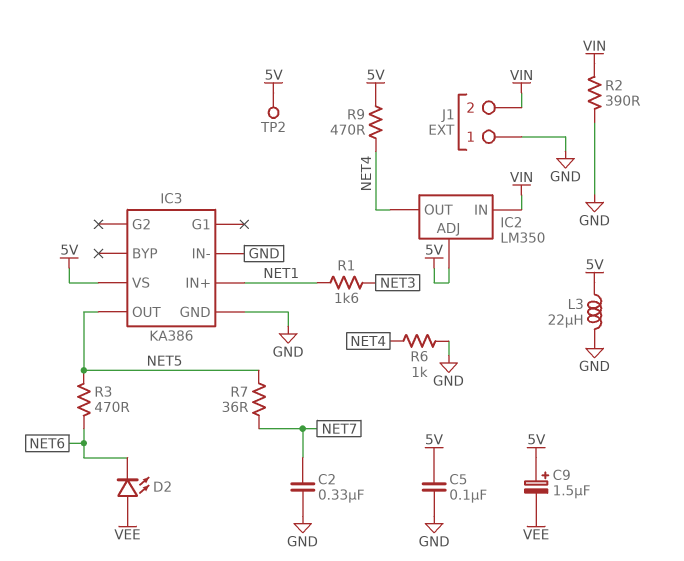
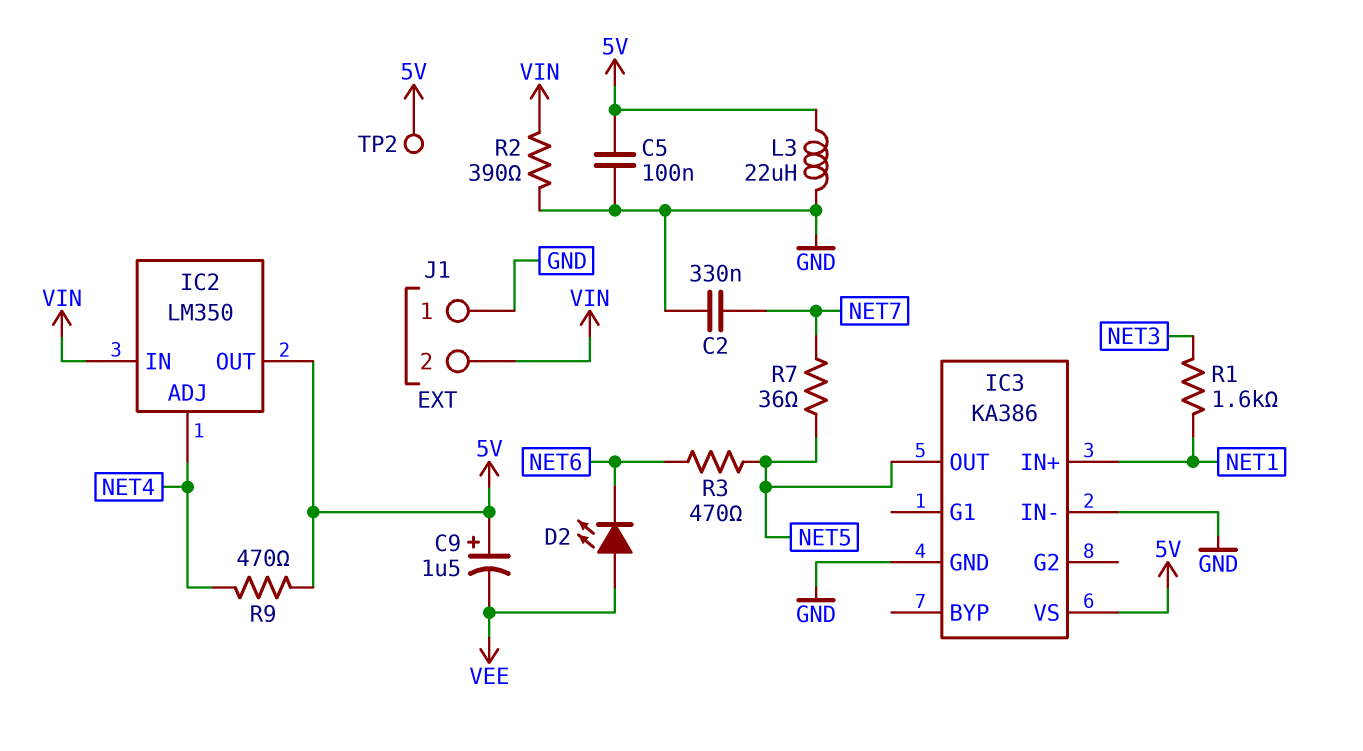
IC2 pin ADJ: 5V -> NET4
IC2 pin OUT: NET4 -> 5V
R6: 1k (GND, NET4) -> none

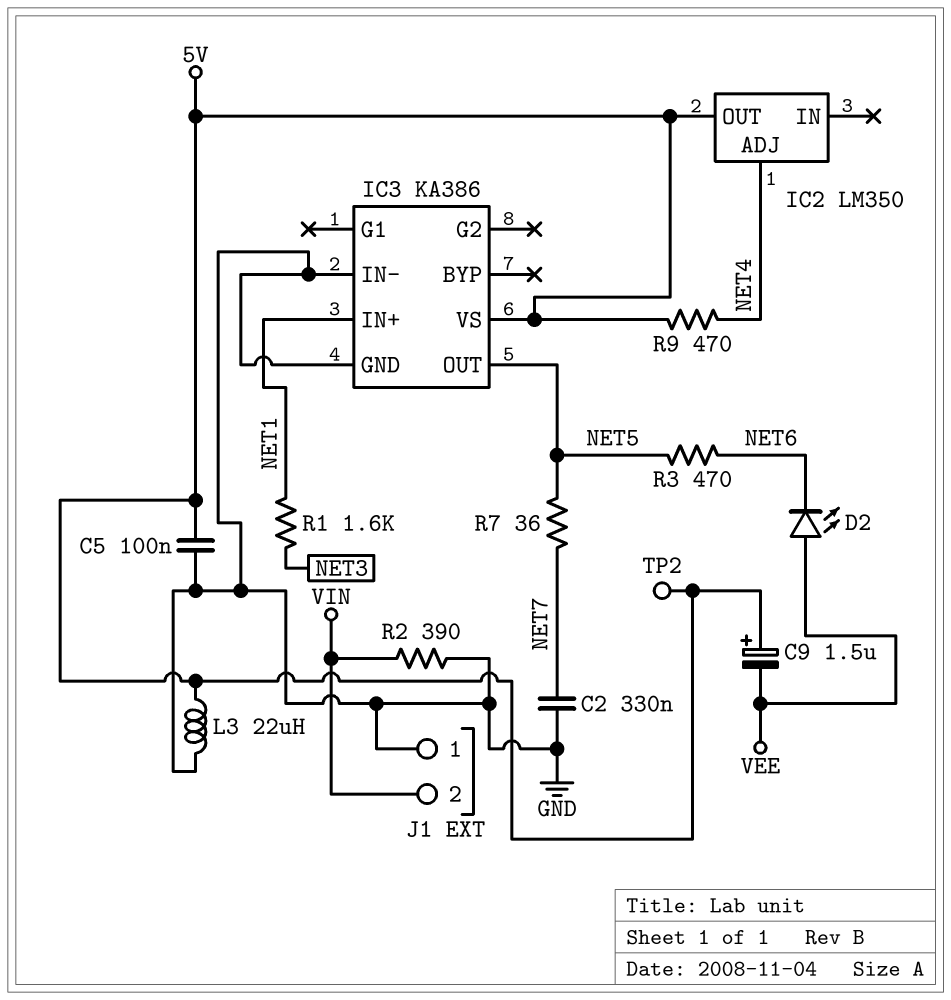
IC2 pin IN: VIN -> none

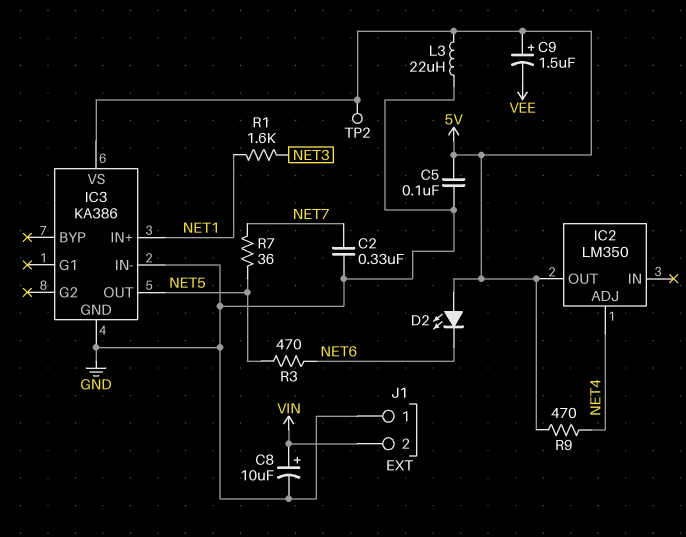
C8: none -> 10uF (plus VIN, minus GND)
D2: LED (A VEE, K NET6) -> LED (A 5V, K NET6)
R2: 390 (GND, VIN) -> none

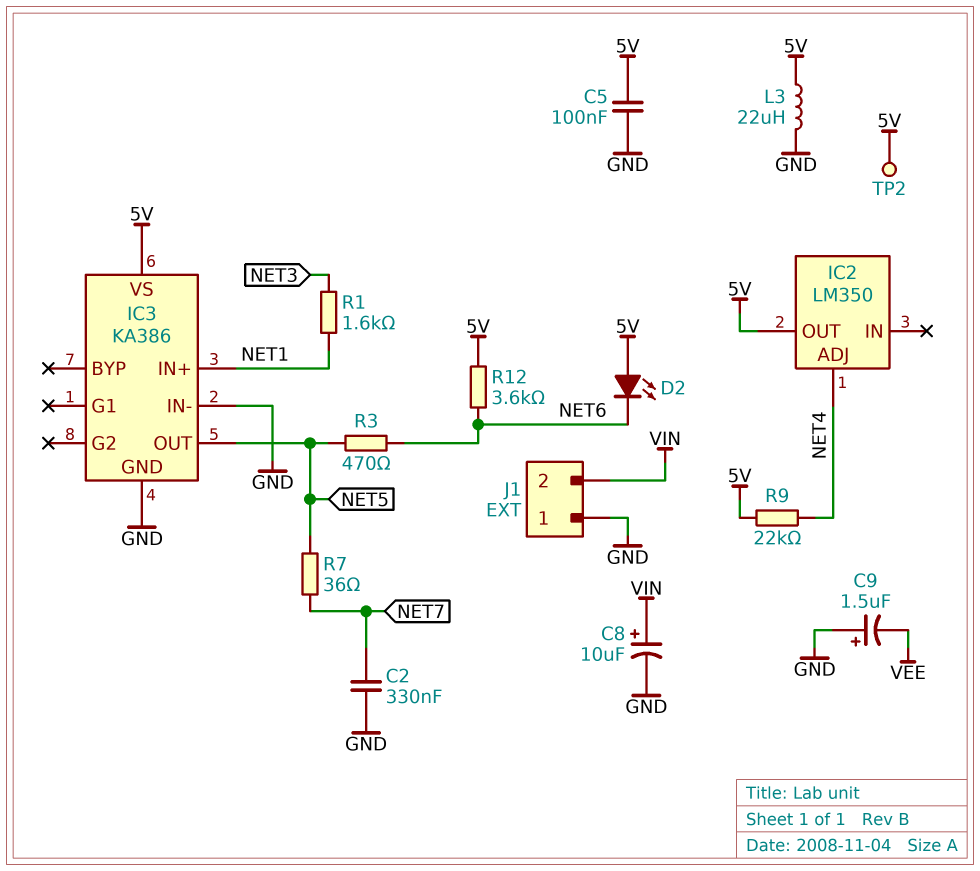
C9: 1.5uF (plus 5V, minus VEE) -> 1.5uF (plus GND, minus VEE)
R9: 470 (5V, NET4) -> 22k (5V, NET4)
R12: none -> 3.6k (5V, NET6)

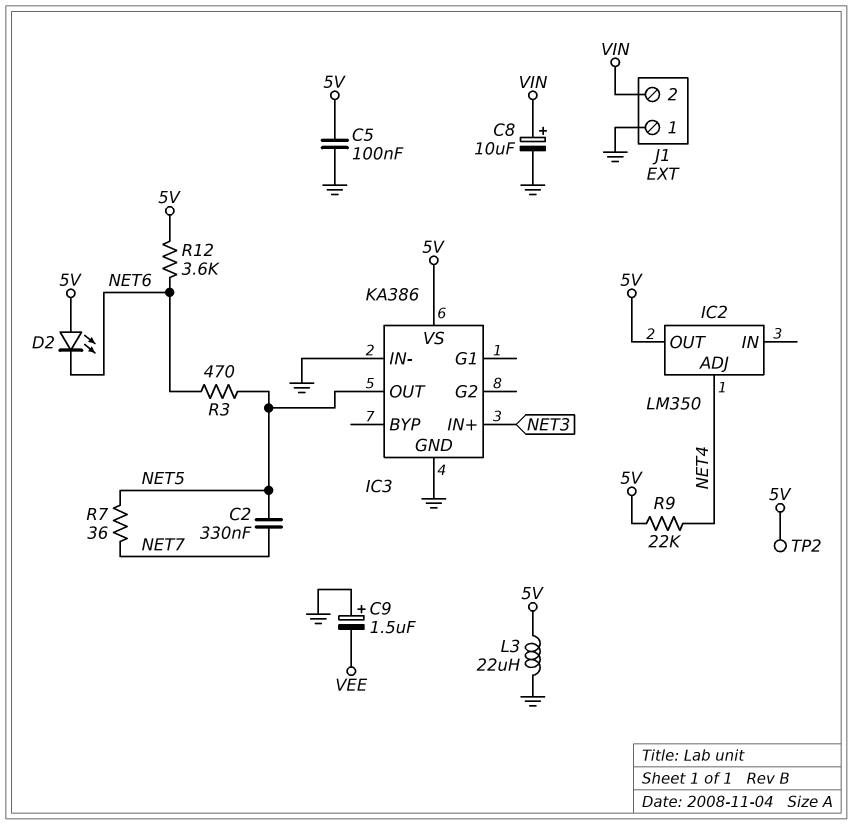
C2: 330nF (GND, NET7) -> 330nF (NET5, NET7)
IC3 pin IN+: NET1 -> NET3
R1: 1.6k (NET1, NET3) -> none

